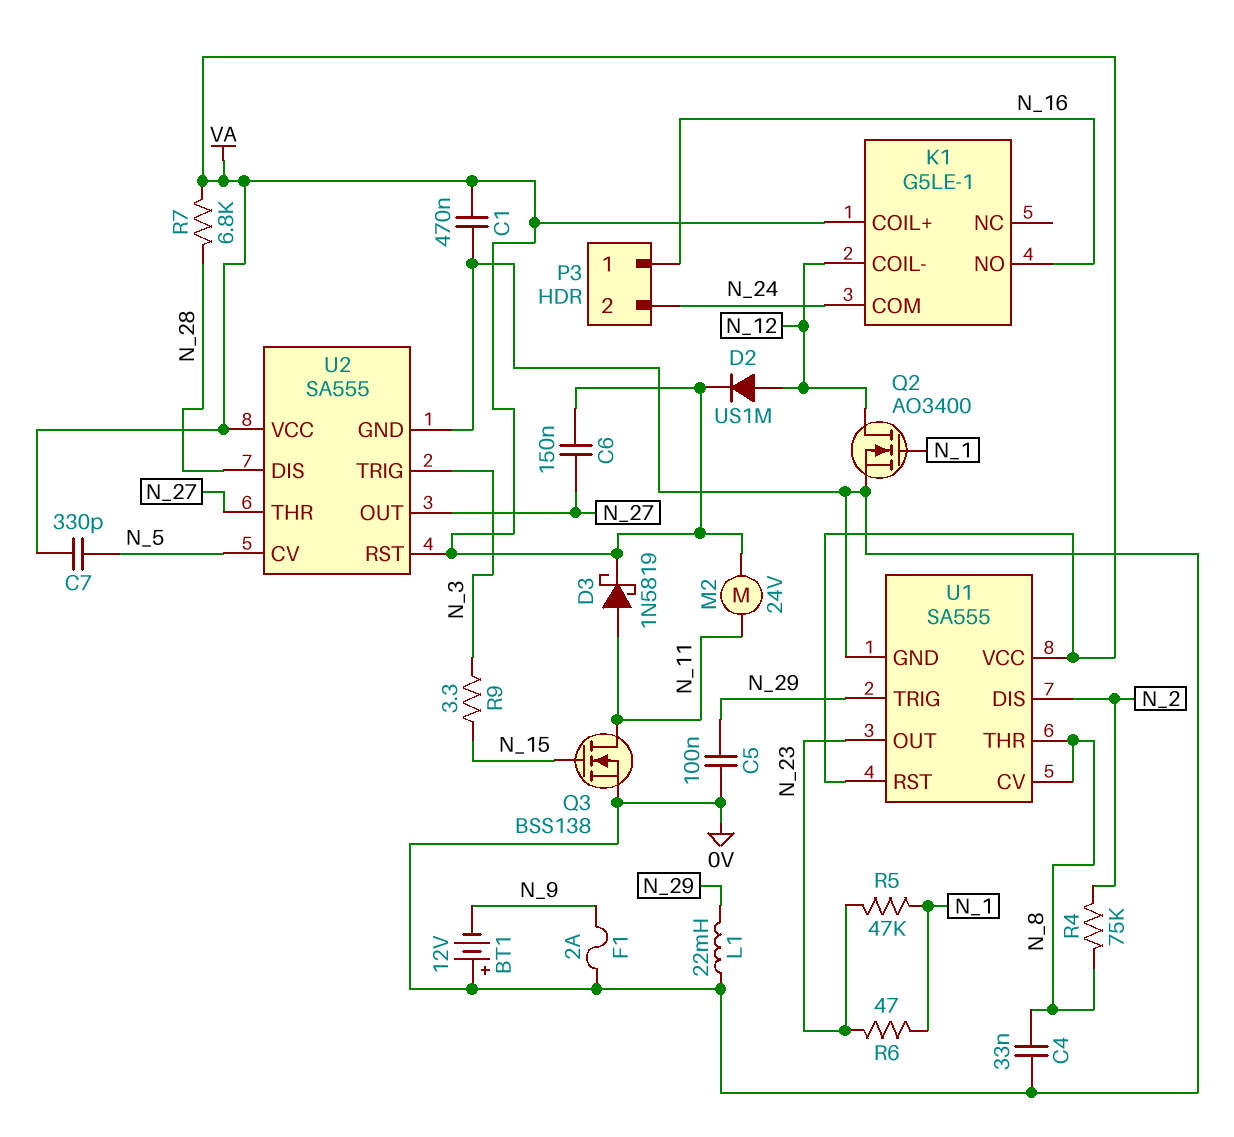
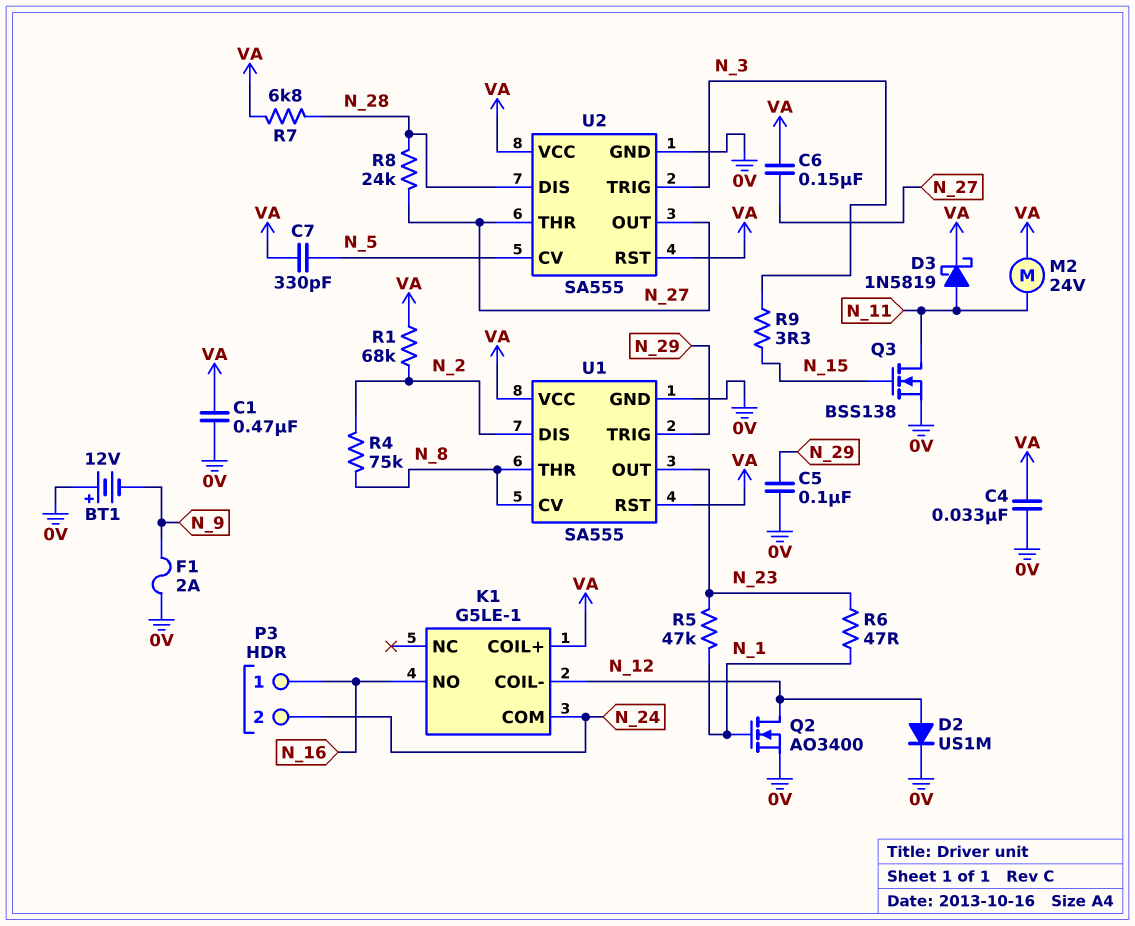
C4: 33nF (0V, N_8) -> 33nF (0V, VA)
D2: diode US1M (A N_12, K VA) -> diode US1M (A N_12, K 0V)
L1: 22mH (0V, N_29) -> none
R1: none -> 68k (N_2, VA)
R8: none -> 24k (N_27, N_28)

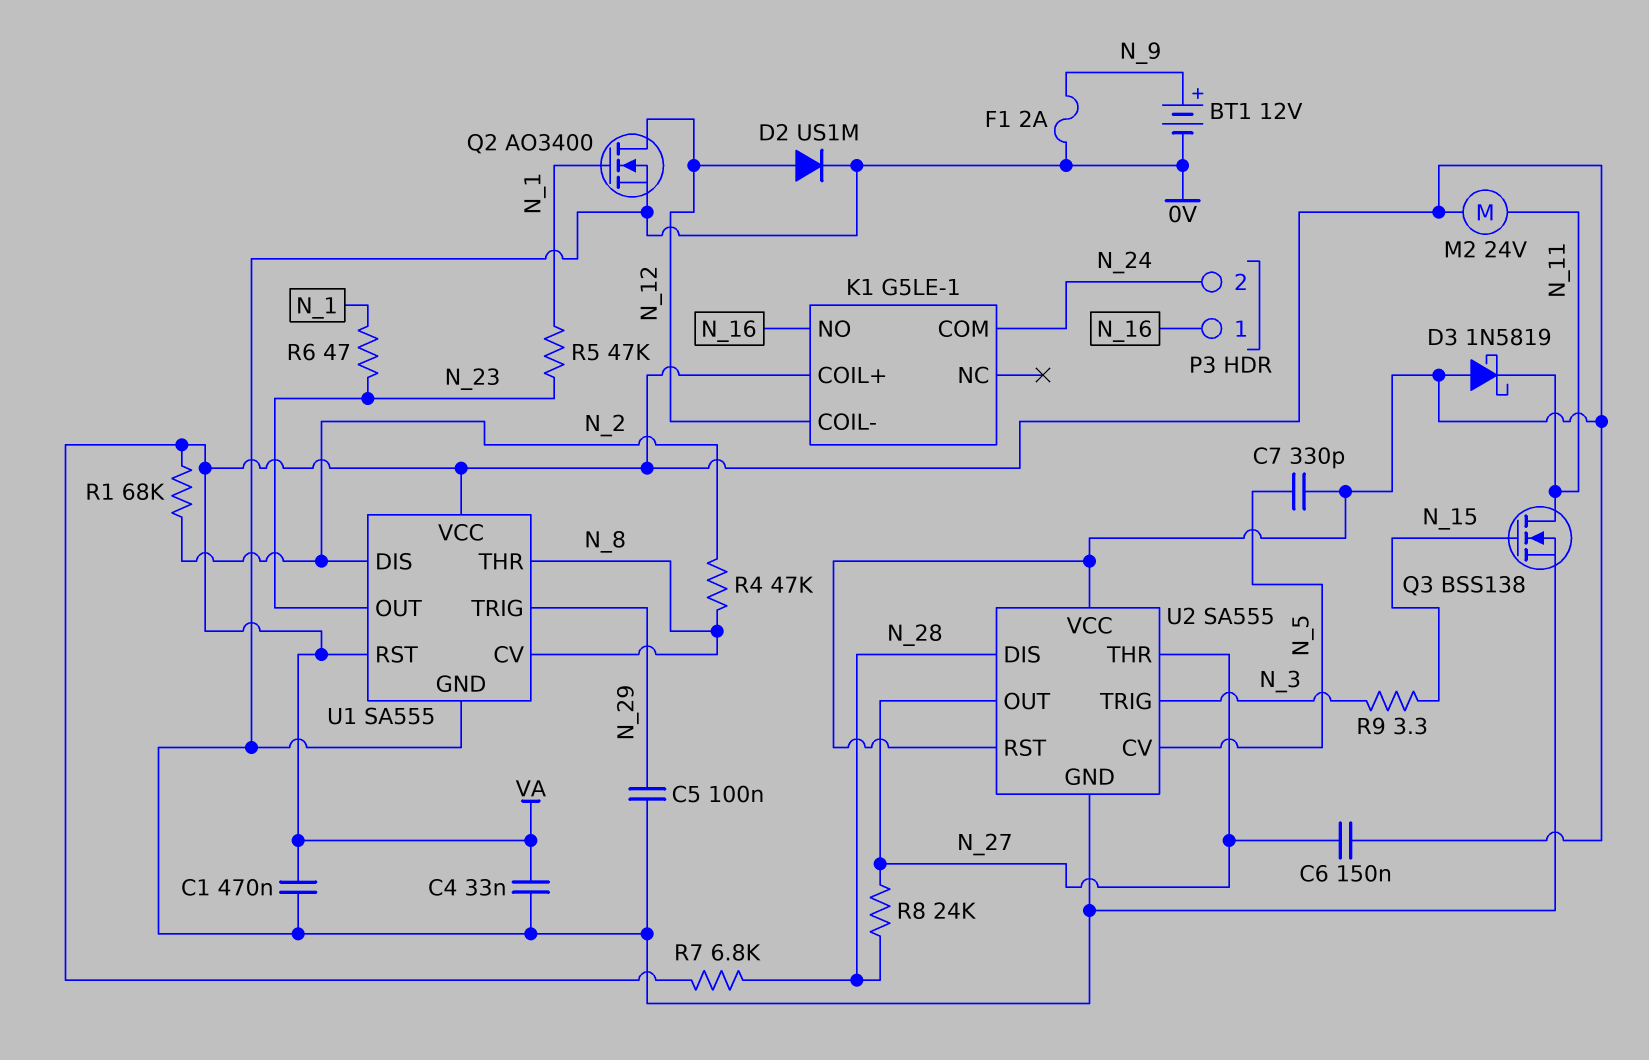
BT1: 12V (plus 0V, minus N_9) -> 12V (plus N_9, minus 0V)
D3: schottky 1N5819 (A N_11, K VA) -> schottky 1N5819 (A VA, K N_11)
R4: 75k (N_2, N_8) -> 47k (N_2, N_8)

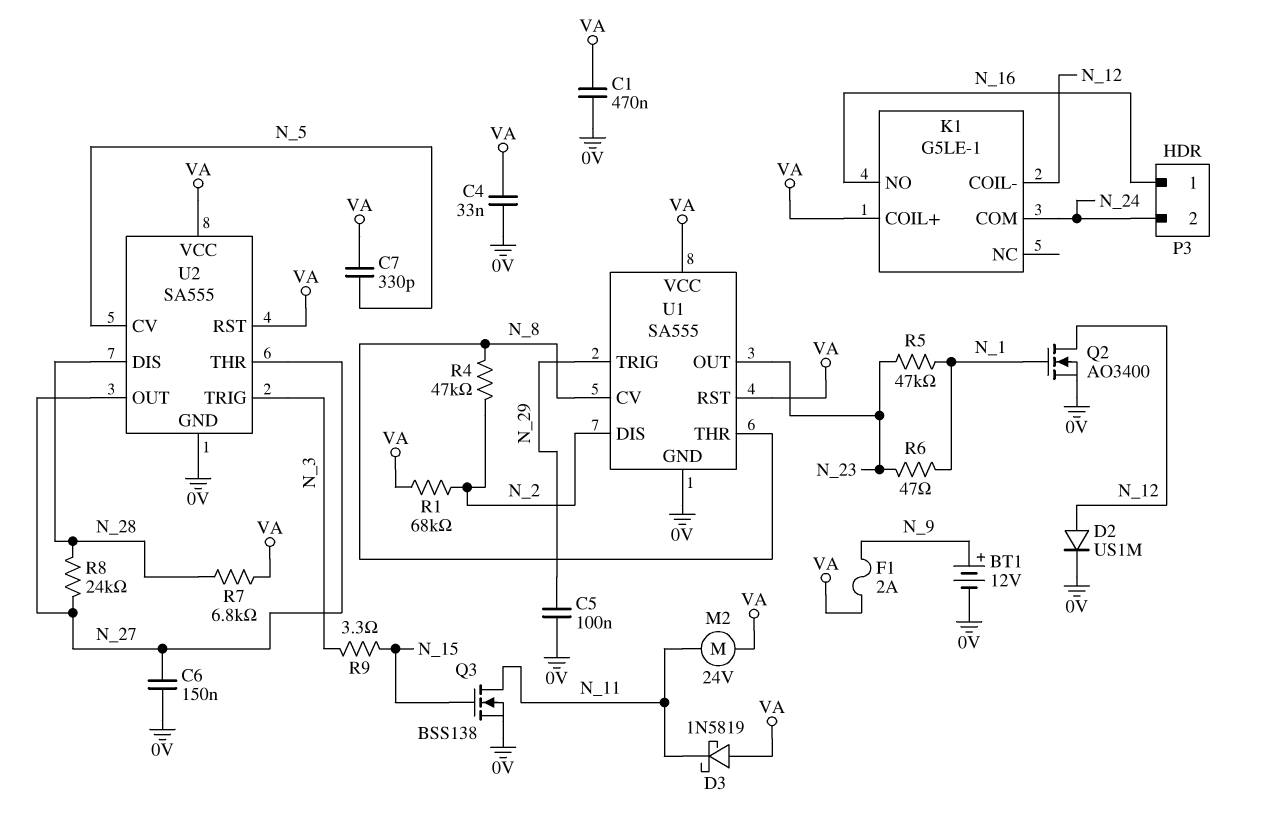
C6: 150nF (N_27, VA) -> 150nF (0V, N_27)
F1: 2A (0V, N_9) -> 2A (N_9, VA)

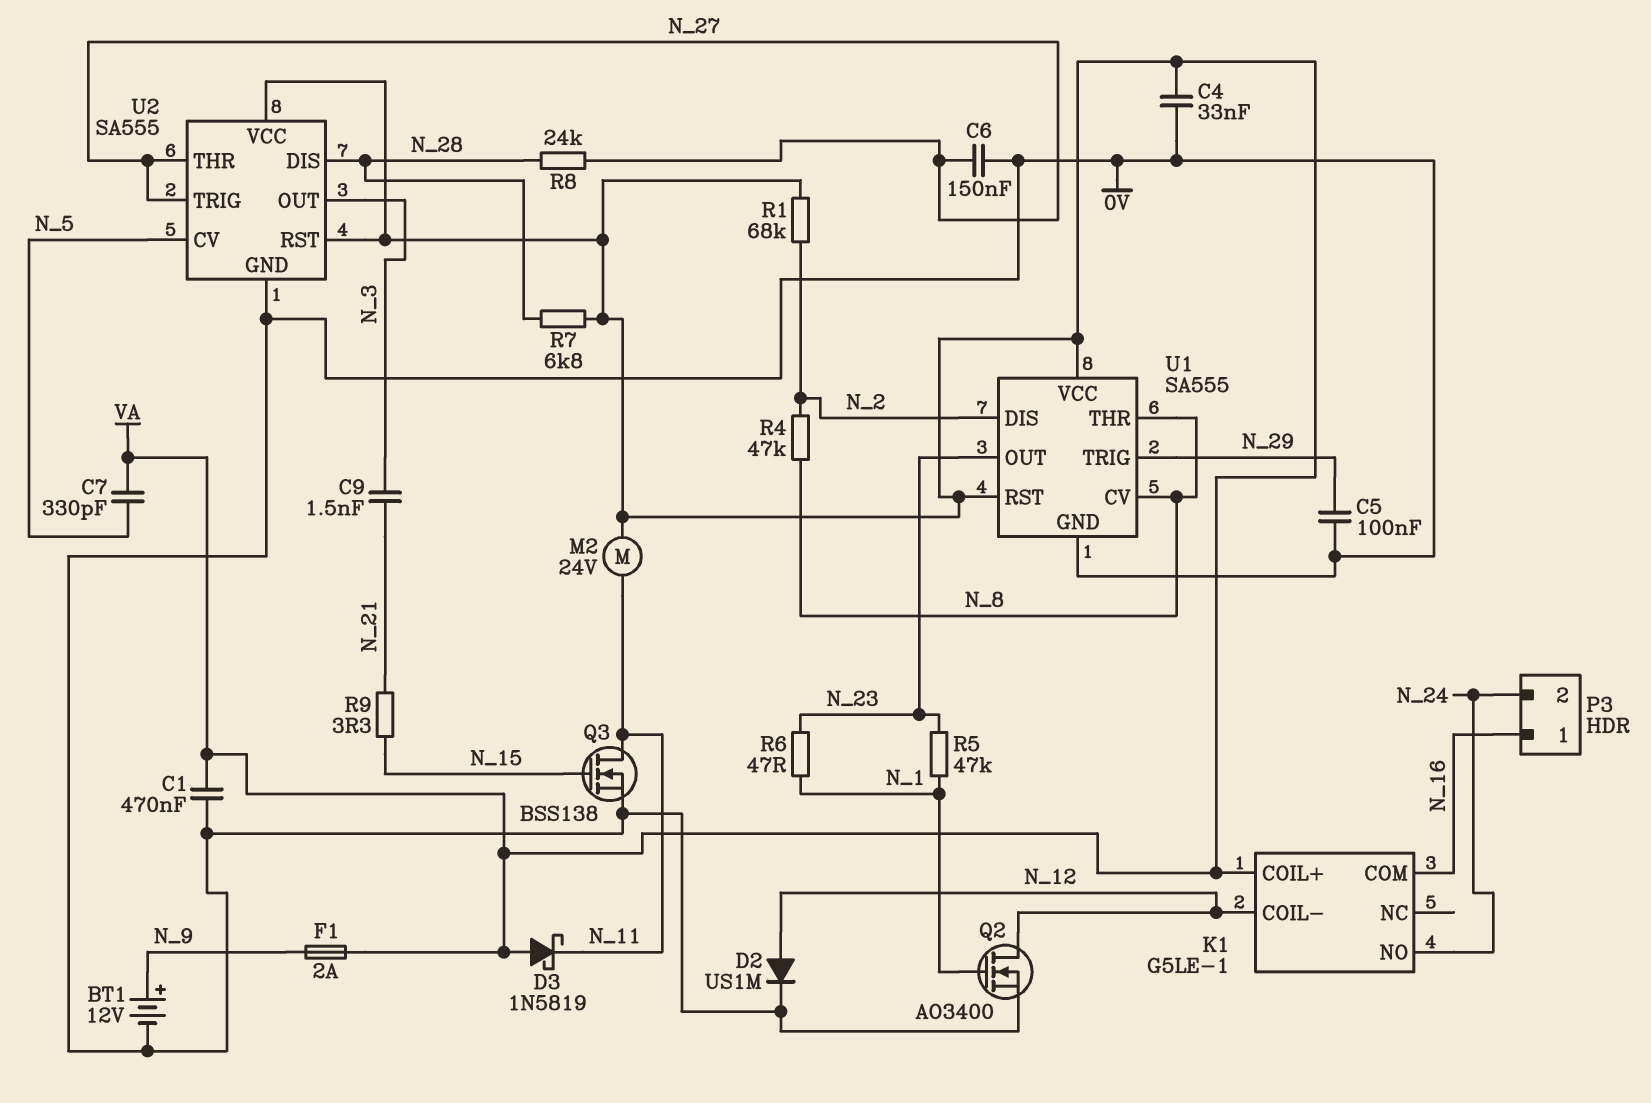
C9: none -> 1.5nF (N_3, N_21)
K1 pin COM: N_24 -> N_16
K1 pin NO: N_16 -> N_24
R9: 3.3 (N_3, N_15) -> 3.3 (N_15, N_21)
U2 pin OUT: N_27 -> N_3
U2 pin TRIG: N_3 -> N_27

